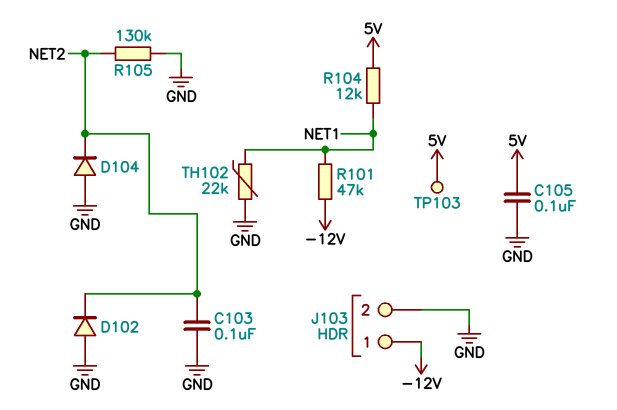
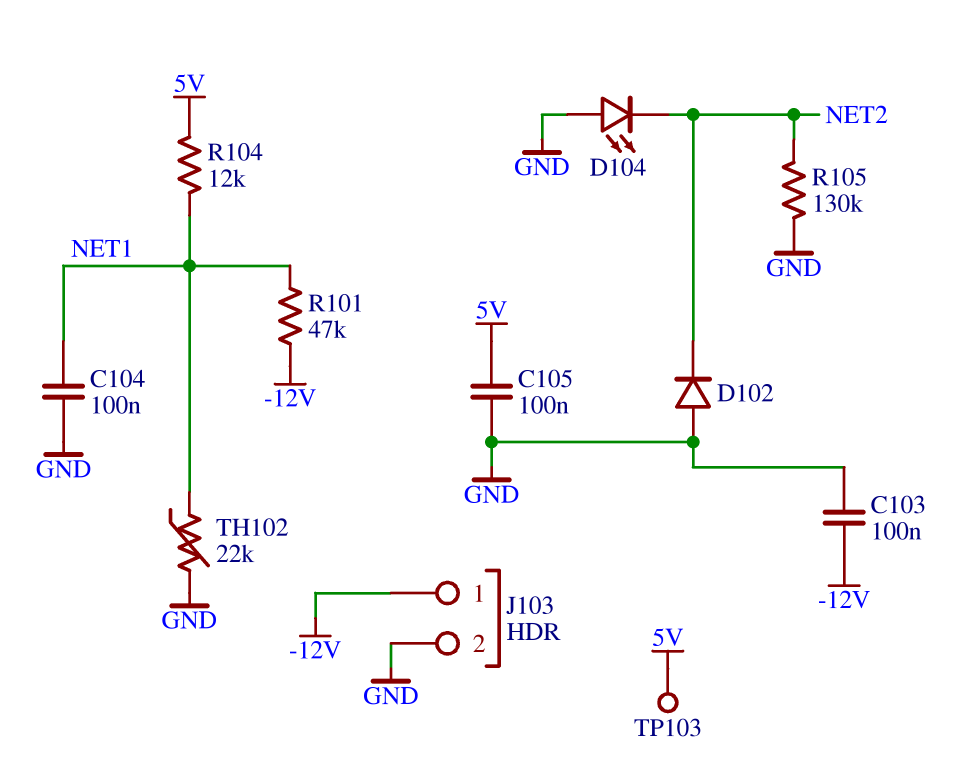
C103: 100nF (GND, NET2) -> 100nF (-12V, GND)
C104: none -> 100nF (GND, NET1)
D104: diode (A GND, K NET2) -> LED (A GND, K NET2)

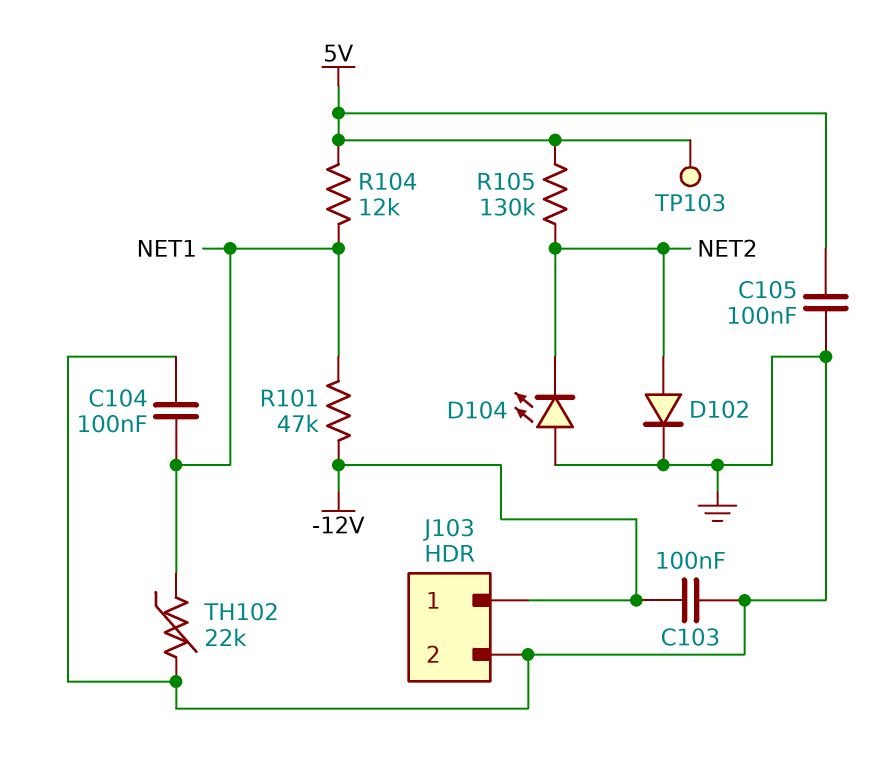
D102: diode (A GND, K NET2) -> diode (A NET2, K GND)
R105: 130k (GND, NET2) -> 130k (5V, NET2)

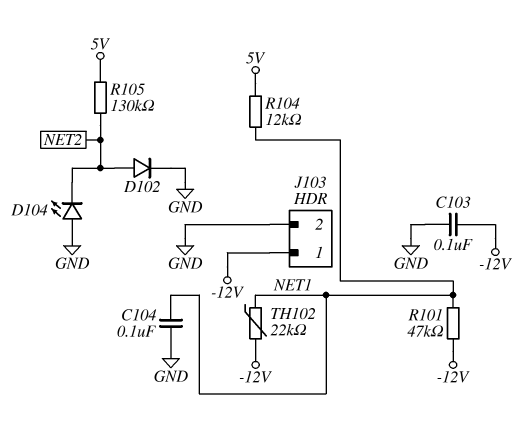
C105: 100nF (5V, GND) -> none
TH102: 22k (GND, NET1) -> 22k (-12V, NET1)
TP103: test point (5V) -> none

